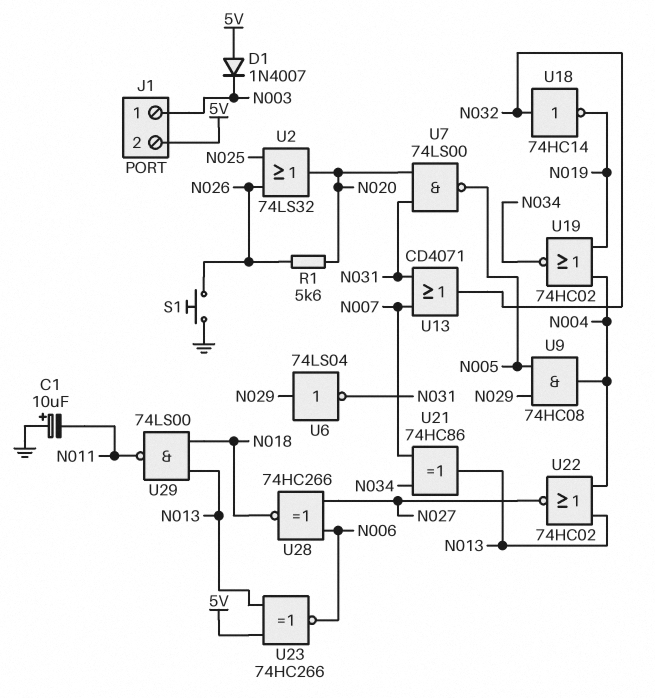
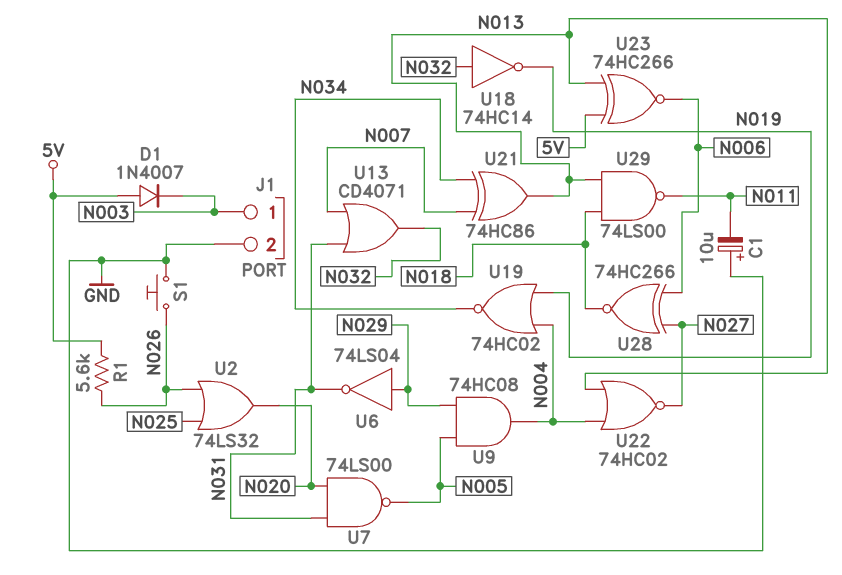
J1 pin 2: 5V -> GND
R1: 5.6k (N020, N026) -> 5.6k (5V, N026)

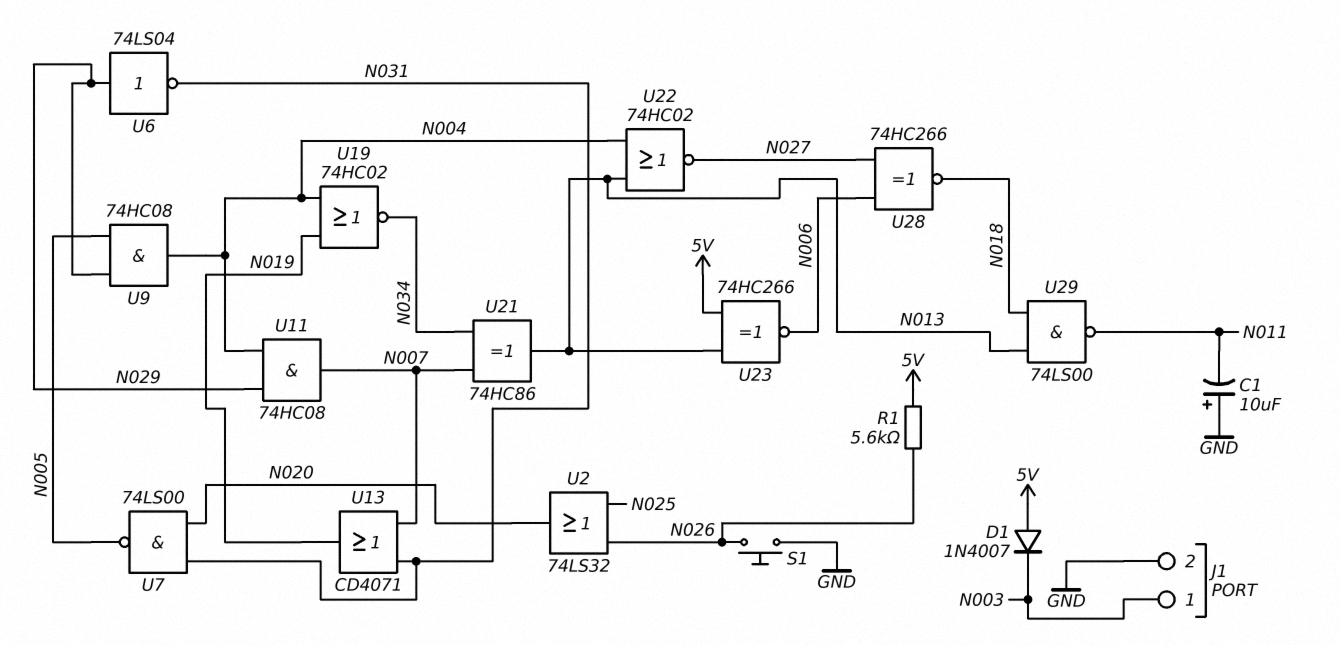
U11: none -> AND 74HC08 (in N004, in N029, out N007)
U13: OR CD4071 (in N007, in N031, out N032) -> OR CD4071 (in N007, in N031, out N019)
U18: NOT 74HC14 (in N032, out N019) -> none

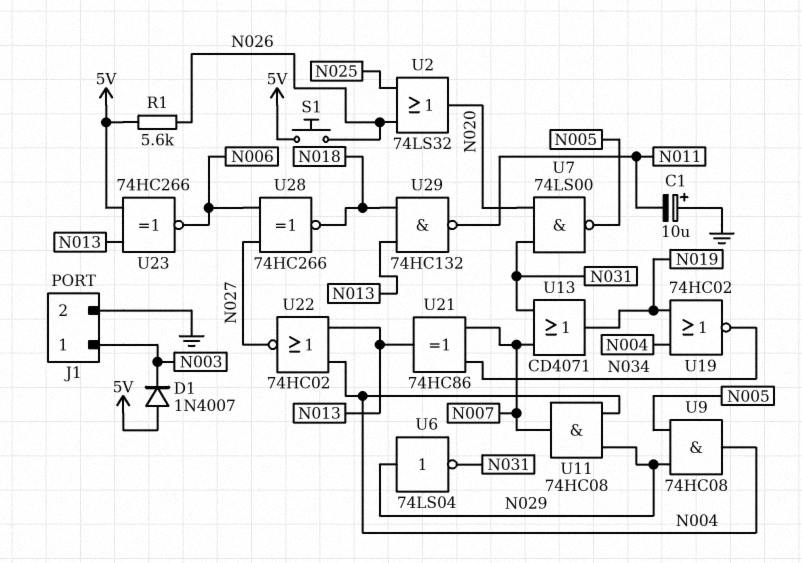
S1: button (GND, N026) -> button (5V, N026)
U29: NAND 74LS00 (in N013, in N018, out N011) -> NAND 74HC132 (in N013, in N018, out N011)

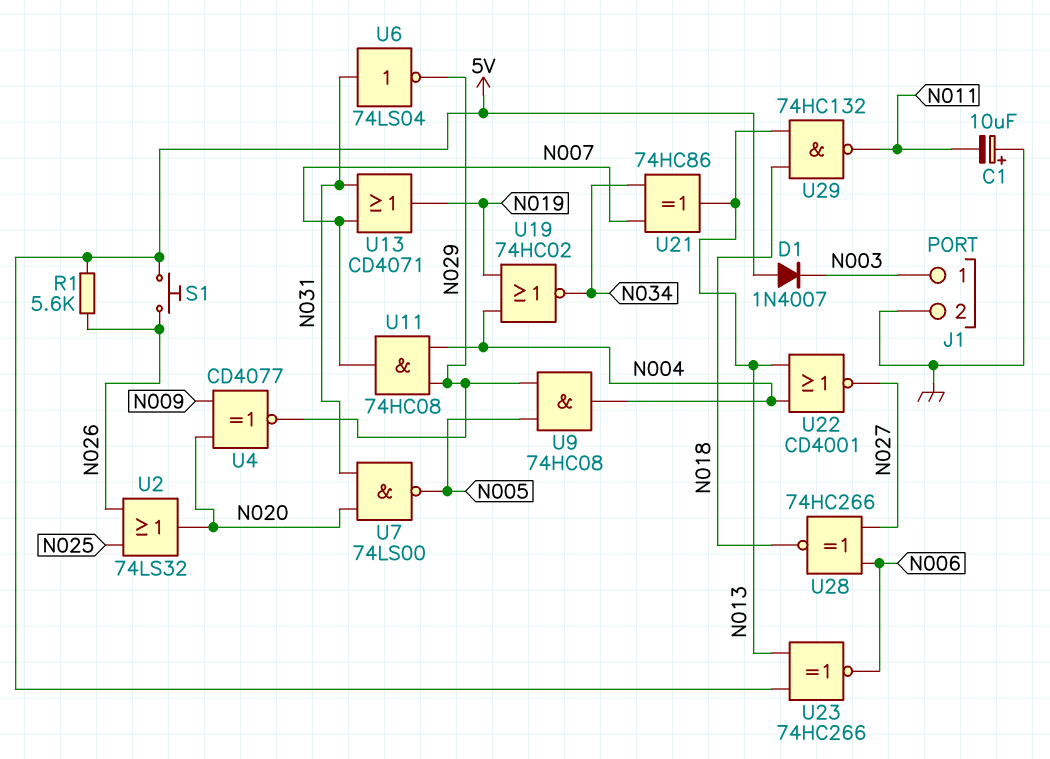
U4: none -> XNOR CD4077 (in N009, in N020, out N029)
U6: NOT 74LS04 (in N029, out N031) -> NOT 74LS04 (in N031, out N029)
U22: NOR 74HC02 (in N004, in N013, out N027) -> NOR CD4001 (in N004, in N013, out N027)

